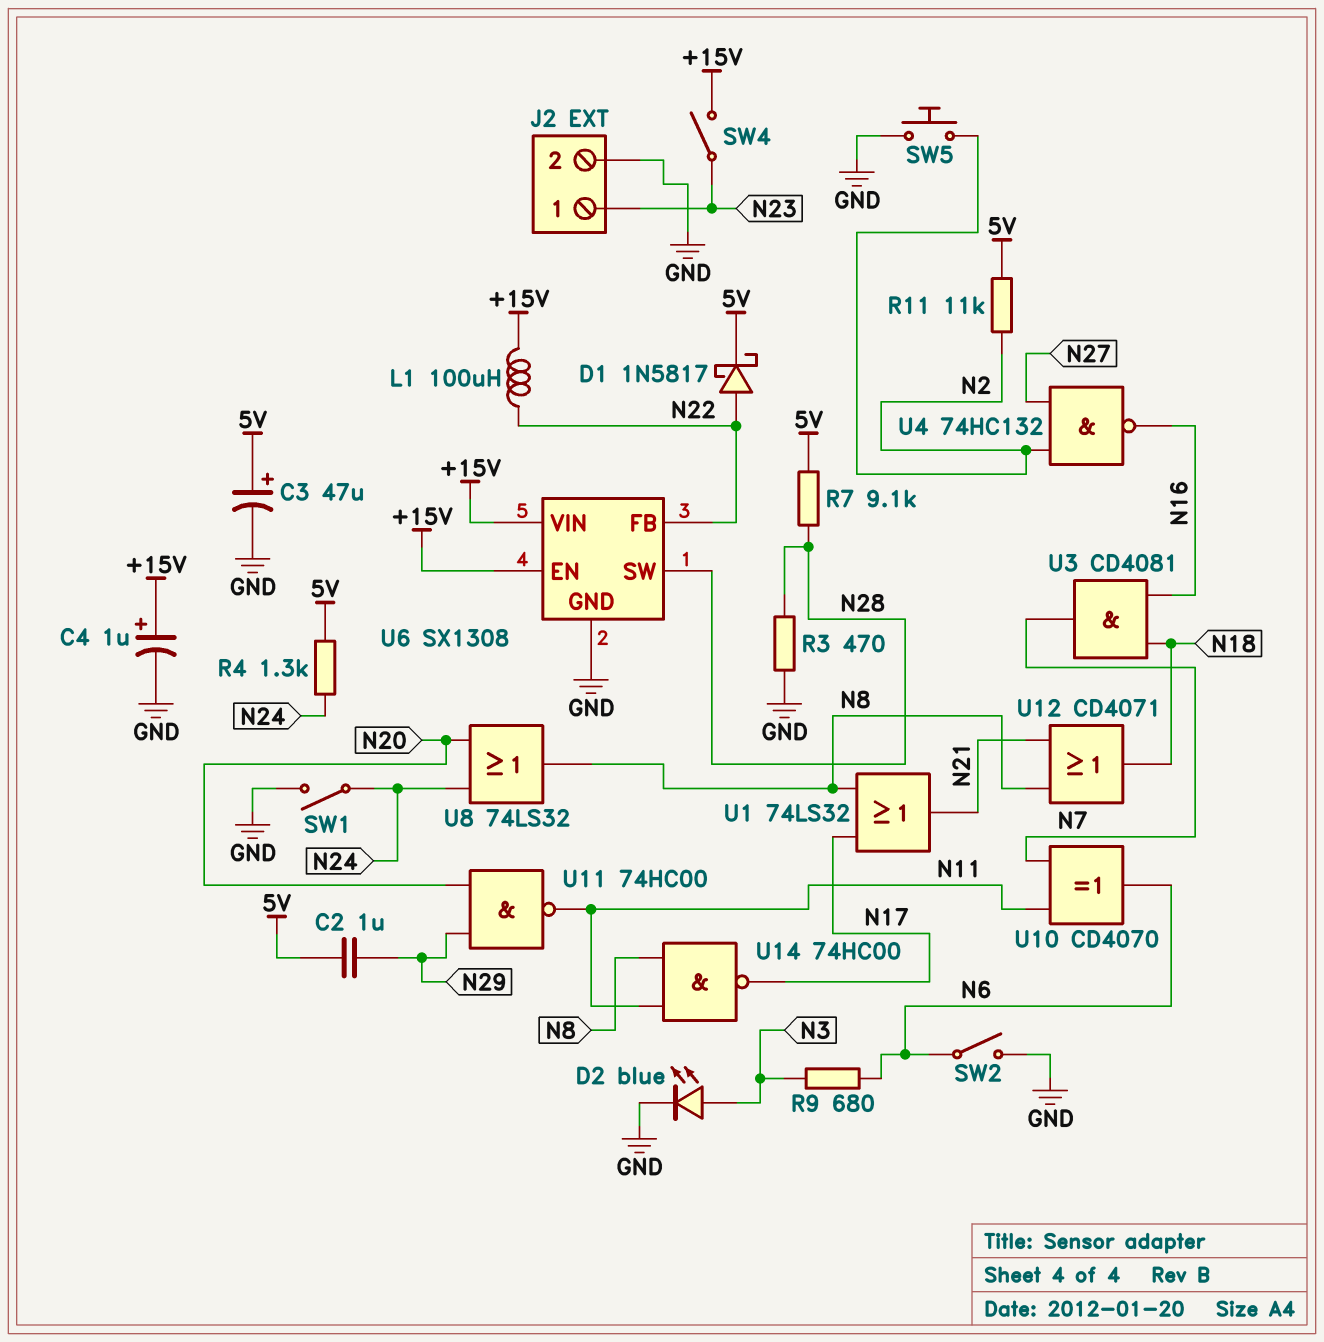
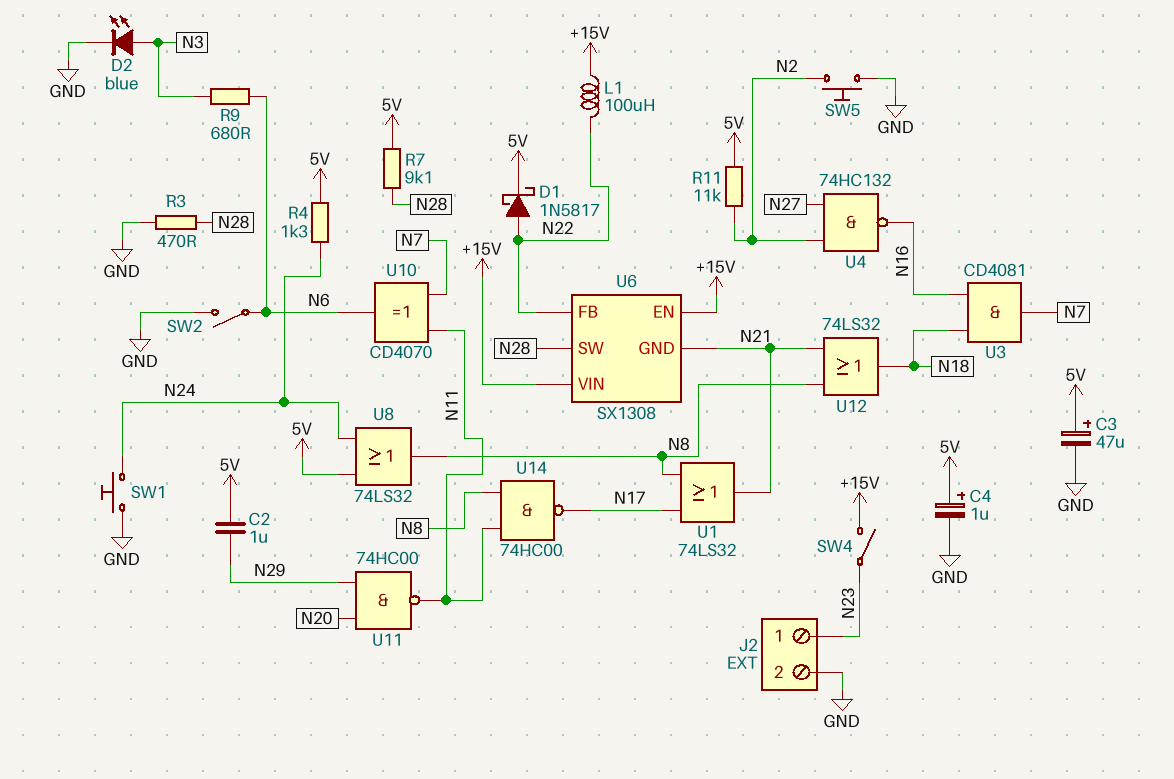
C4: 1uF (plus +15V, minus GND) -> 1uF (plus 5V, minus GND)
SW1: switch (GND, N24) -> button (GND, N24)
U6 pin GND: GND -> N21
U8: OR 74LS32 (in N20, in N24, out N8) -> OR 74LS32 (in 5V, in N24, out N8)
U12: OR CD4071 (in N8, in N21, out N18) -> OR 74LS32 (in N8, in N21, out N18)

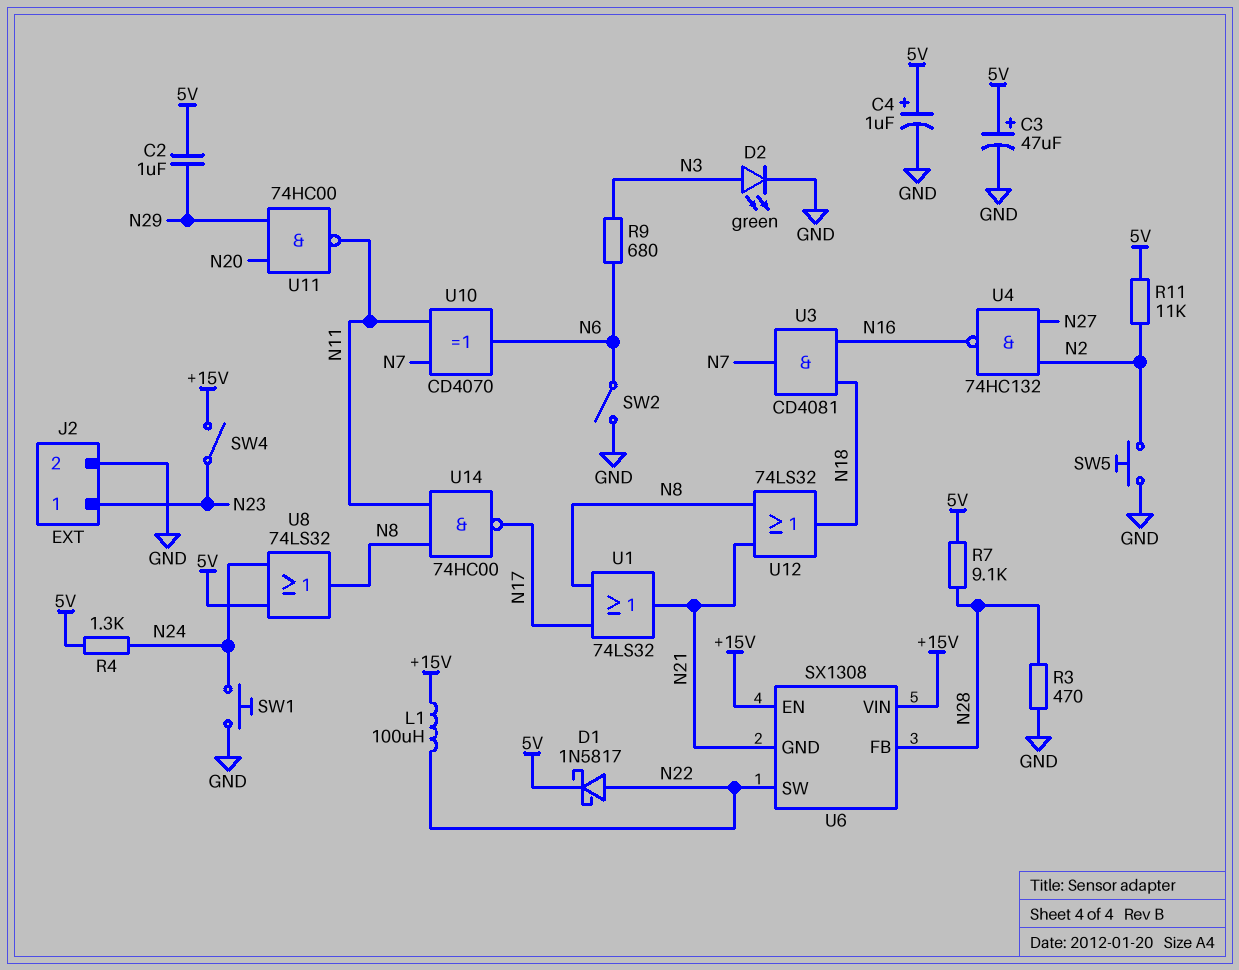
D2: LED blue (A N3, K GND) -> LED green (A N3, K GND)
U6 pin FB: N22 -> N28
U6 pin SW: N28 -> N22

